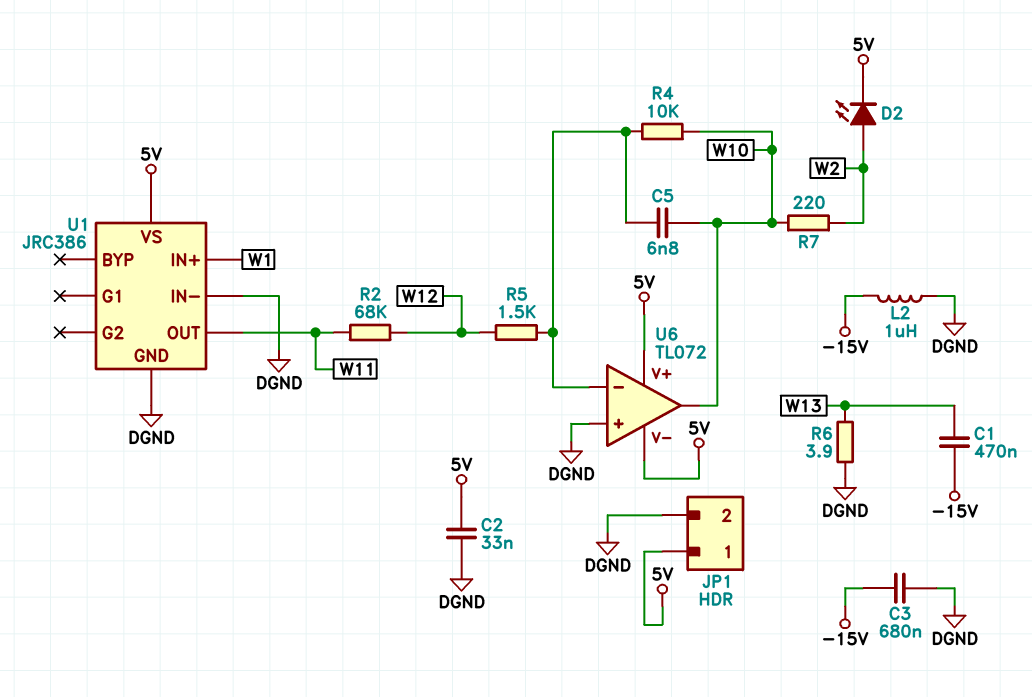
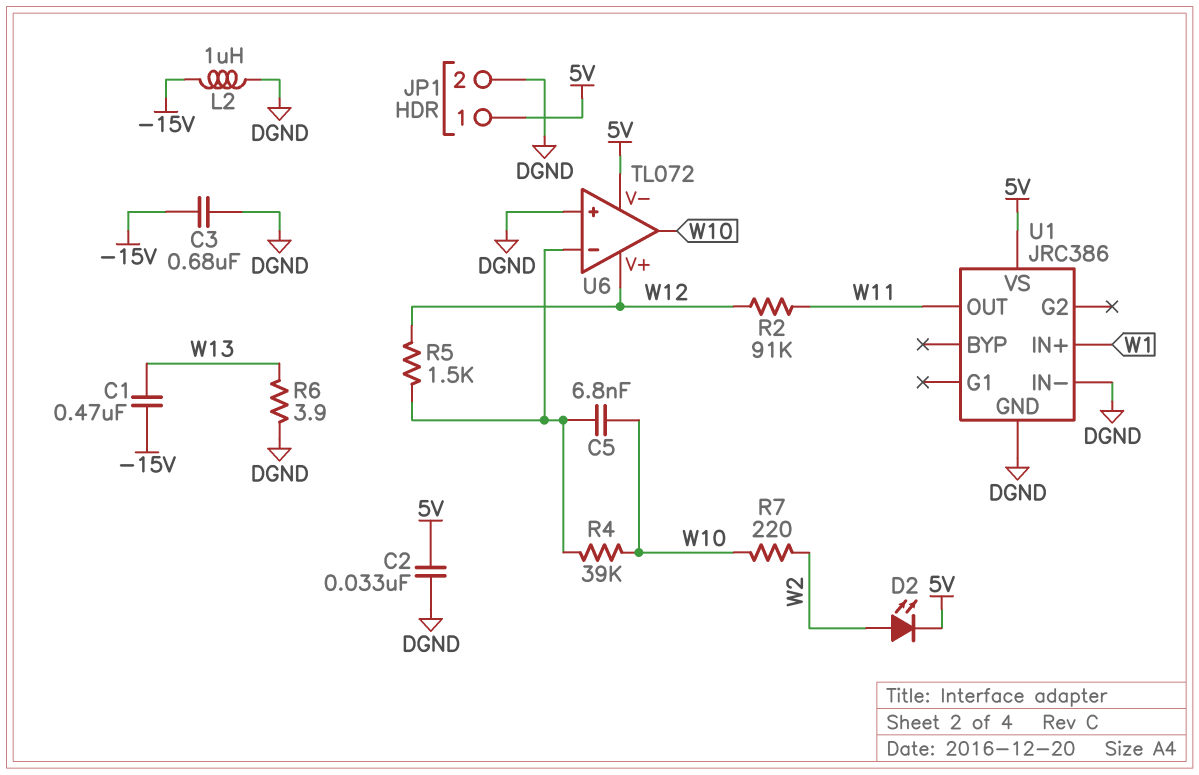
R2: 68k (W11, W12) -> 91k (W11, W12)
R4: 10k (U6/in-, W10) -> 39k (U6/in-, W10)
U6 pin V+: 5V -> W12

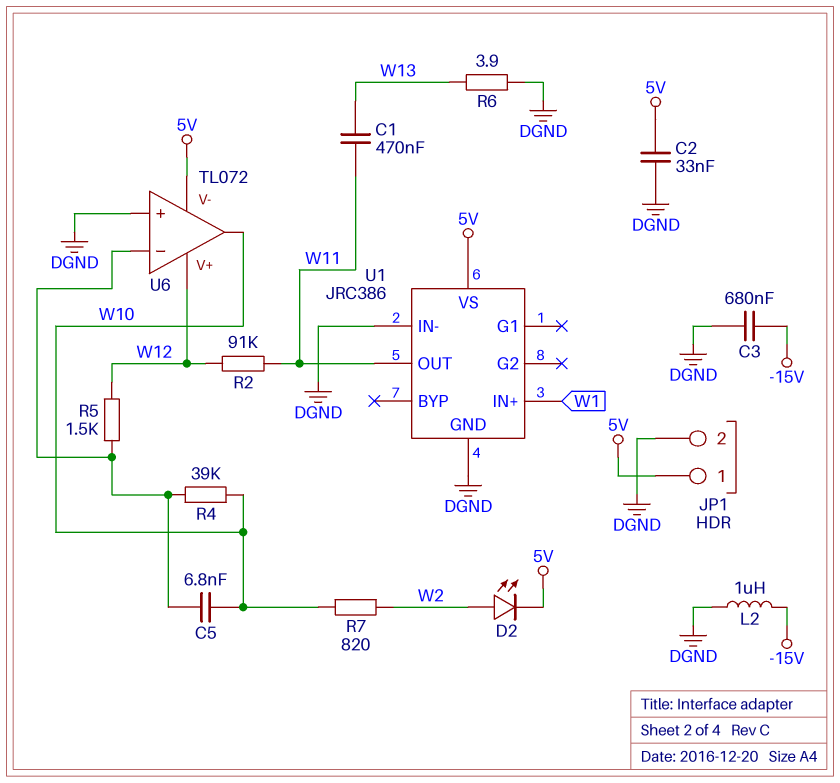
C1: 470nF (-15V, W13) -> 470nF (W11, W13)
R7: 220 (W2, W10) -> 820 (W2, W10)

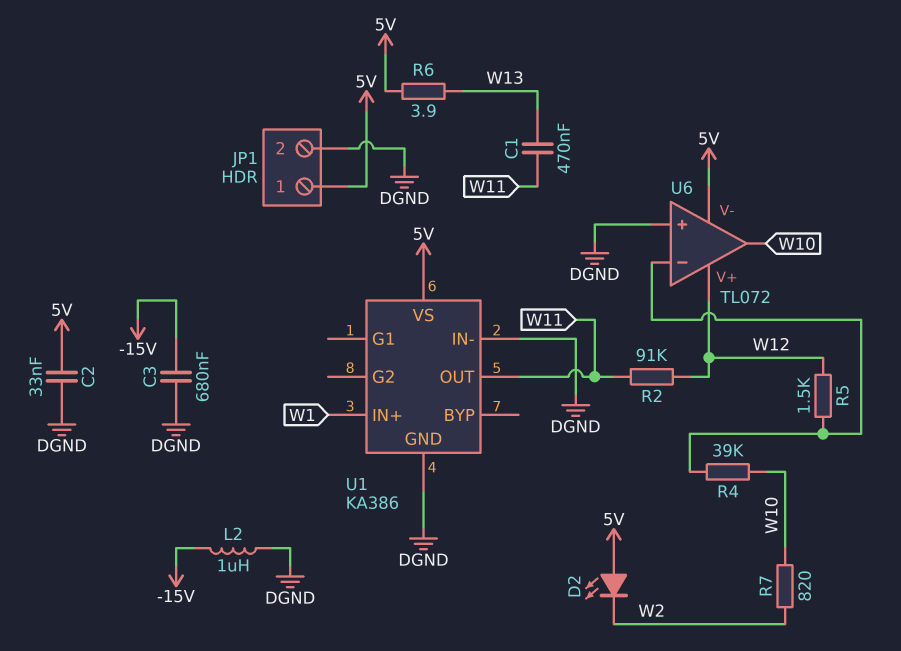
C5: 6.8nF (U6/in-, W10) -> none
D2: LED (A W2, K 5V) -> LED (A 5V, K W2)
R6: 3.9 (DGND, W13) -> 3.9 (5V, W13)
U1: JRC386 -> KA386

